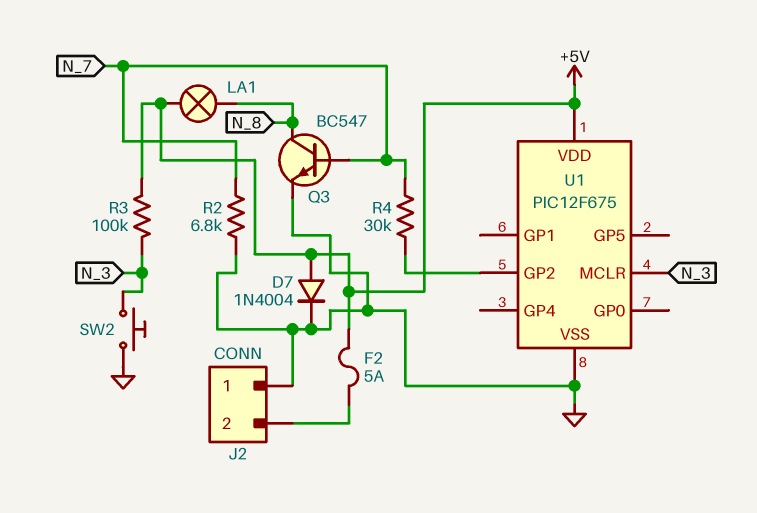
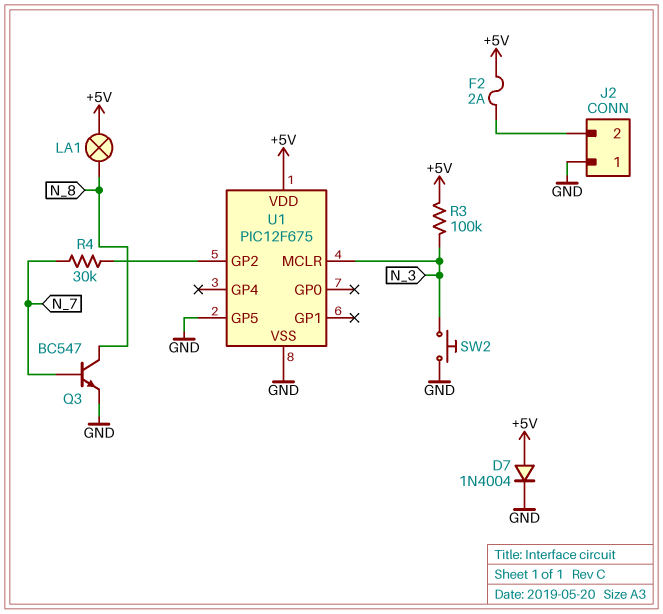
F2: 5A (+5V, J2/2) -> 2A (+5V, J2/2)
R2: 6.8k (GND, N_7) -> none
U1 pin GP5: none -> GND

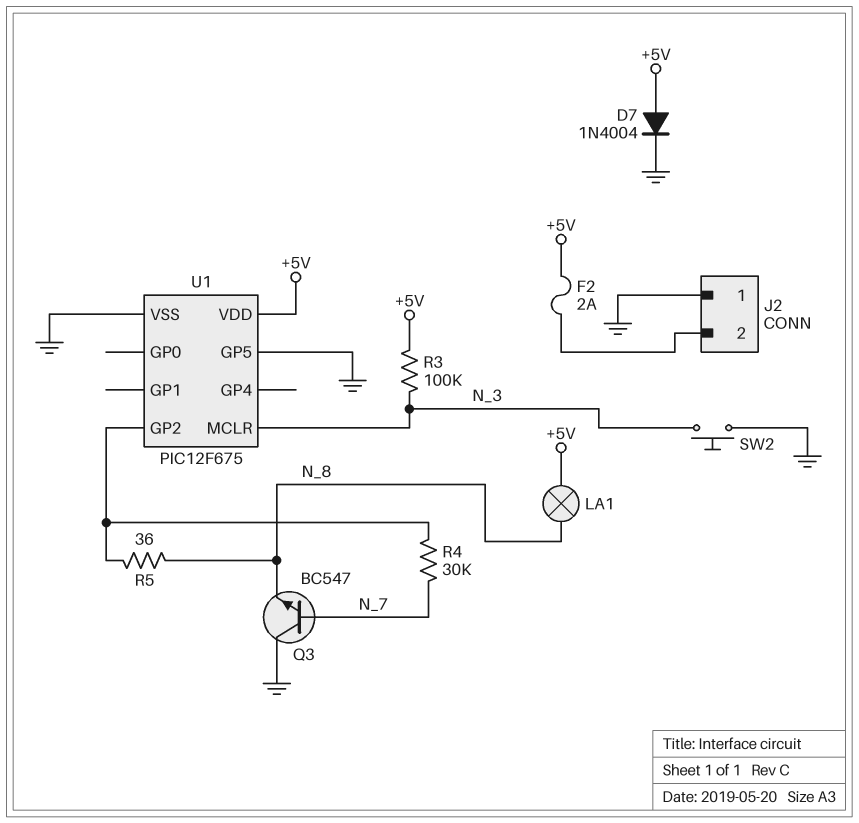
Q3: NPN BC547 (B N_7, C N_8, E GND) -> NPN BC547 (B N_7, C GND, E N_8)
R5: none -> 36 (N_8, U1/GP2)

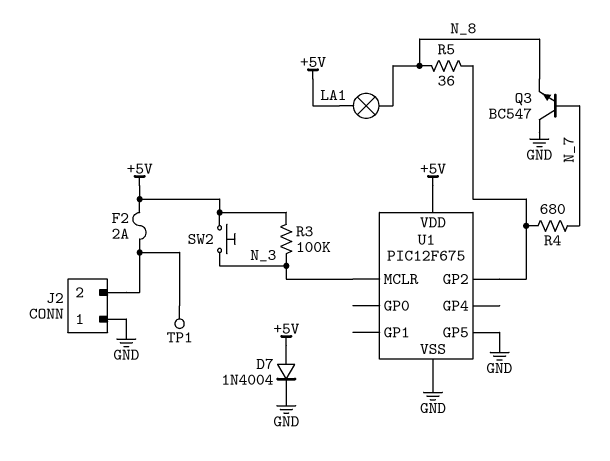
R4: 30k (N_7, U1/GP2) -> 680 (N_7, U1/GP2)
SW2: button (GND, N_3) -> button (+5V, N_3)
TP1: none -> test point (J2/2)

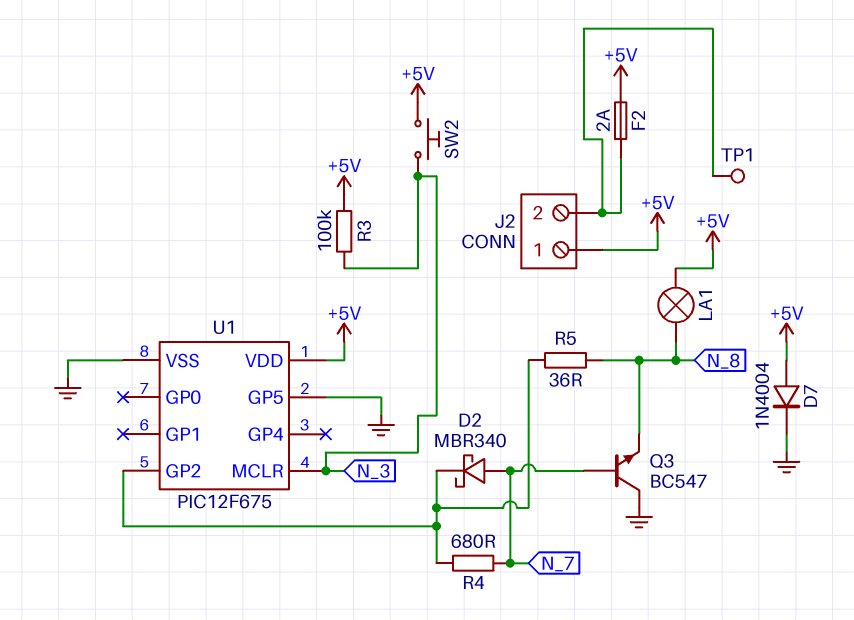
D2: none -> schottky MBR340 (A N_7, K U1/GP2)
J2 pin 1: GND -> +5V

